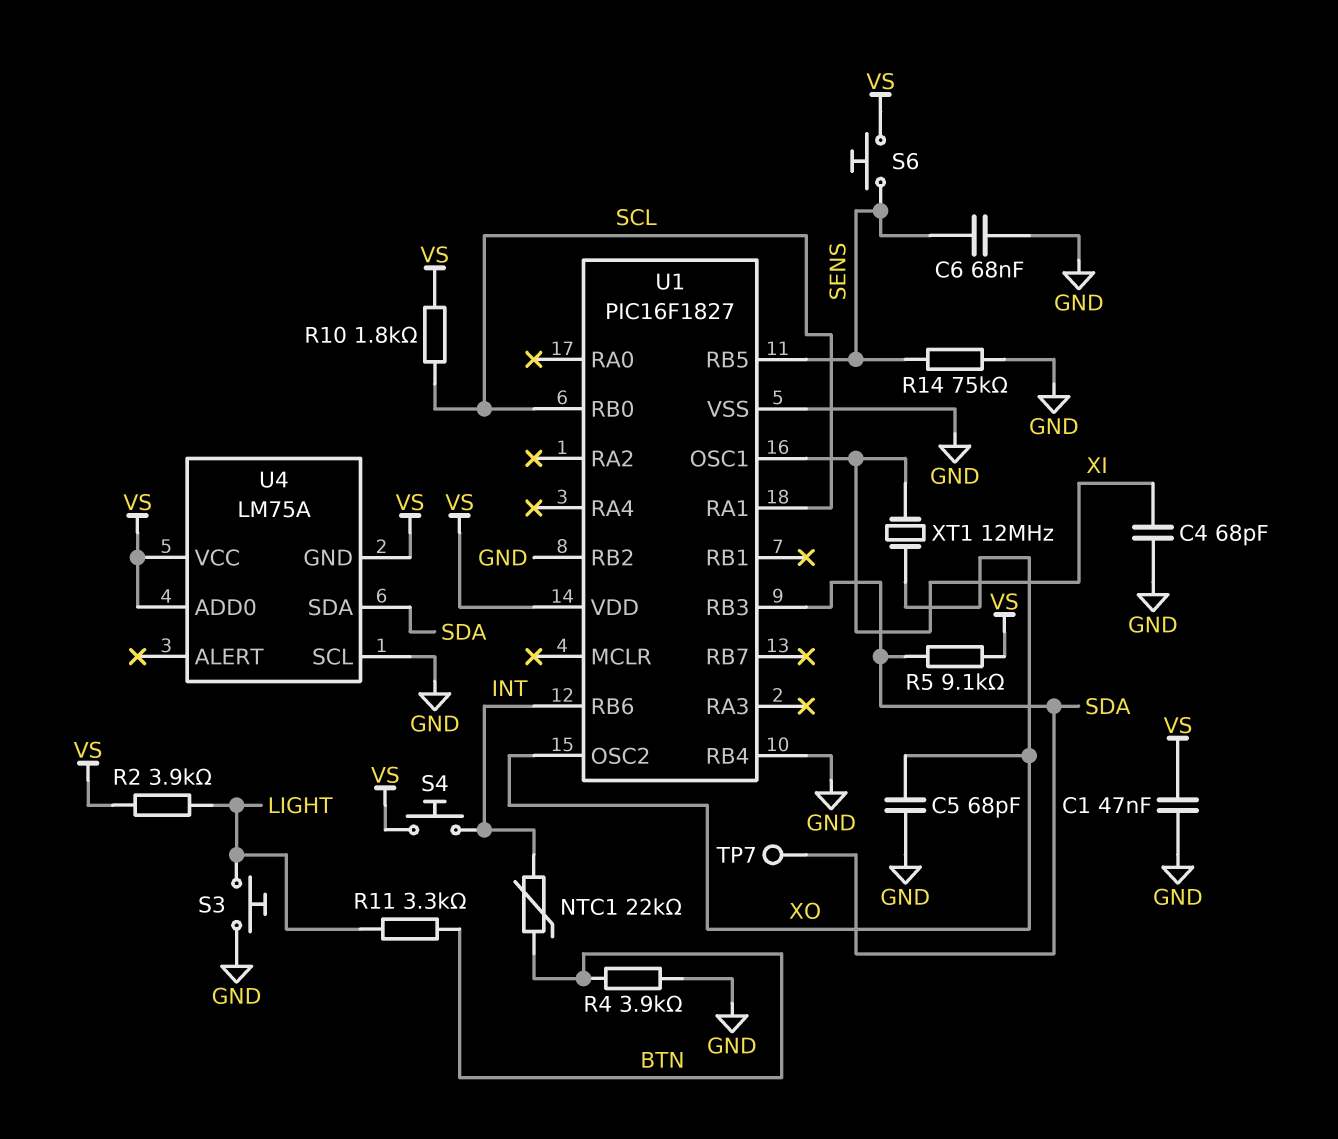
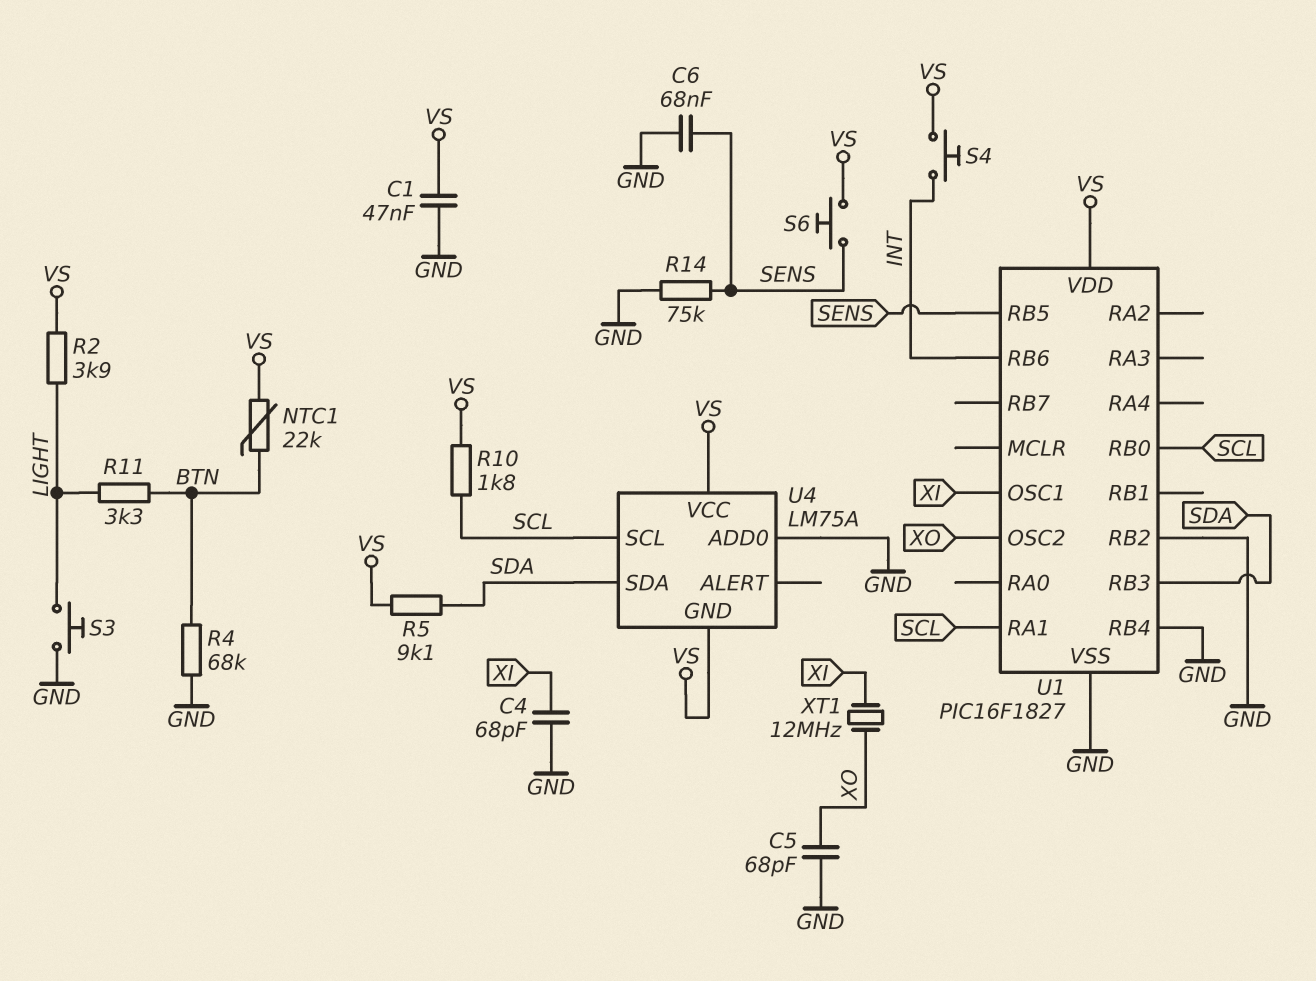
NTC1: 22k (BTN, INT) -> 22k (BTN, VS)
R4: 3.9k (BTN, GND) -> 68k (BTN, GND)
TP7: test point (SDA) -> none
U4 pin ADD0: VS -> GND
U4 pin SCL: GND -> SCL

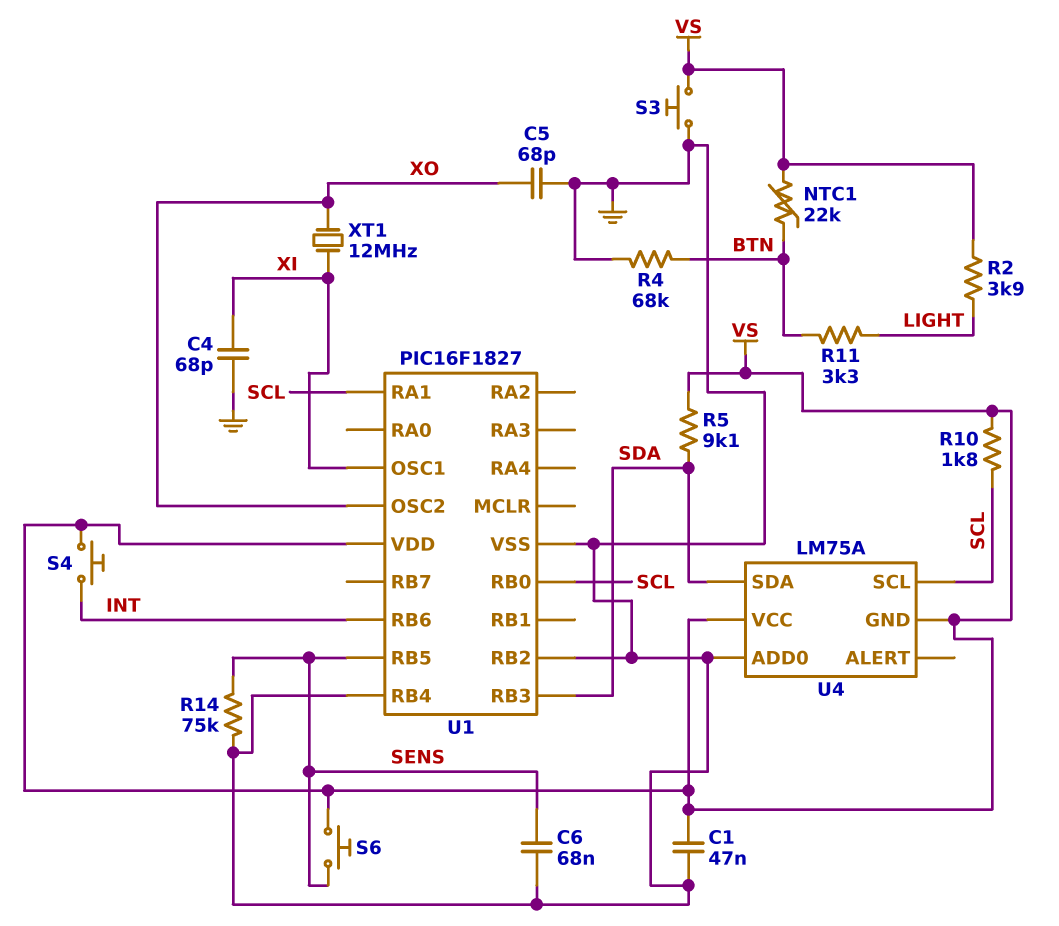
S3: button (GND, LIGHT) -> button (GND, VS)

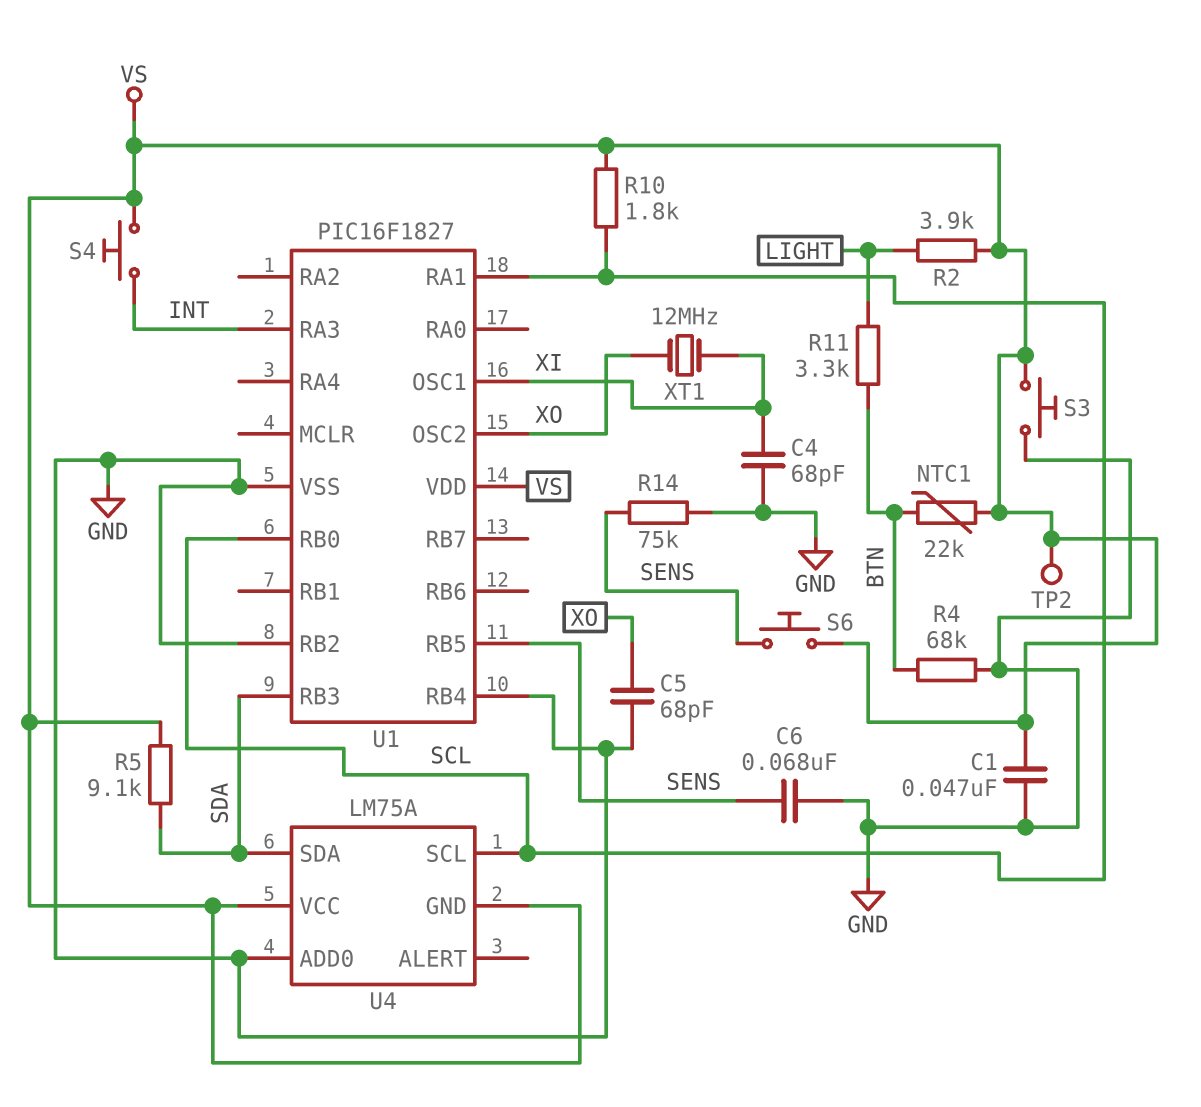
TP2: none -> test point (VS)
U1 pin RA3: none -> INT
U1 pin RB6: INT -> none

